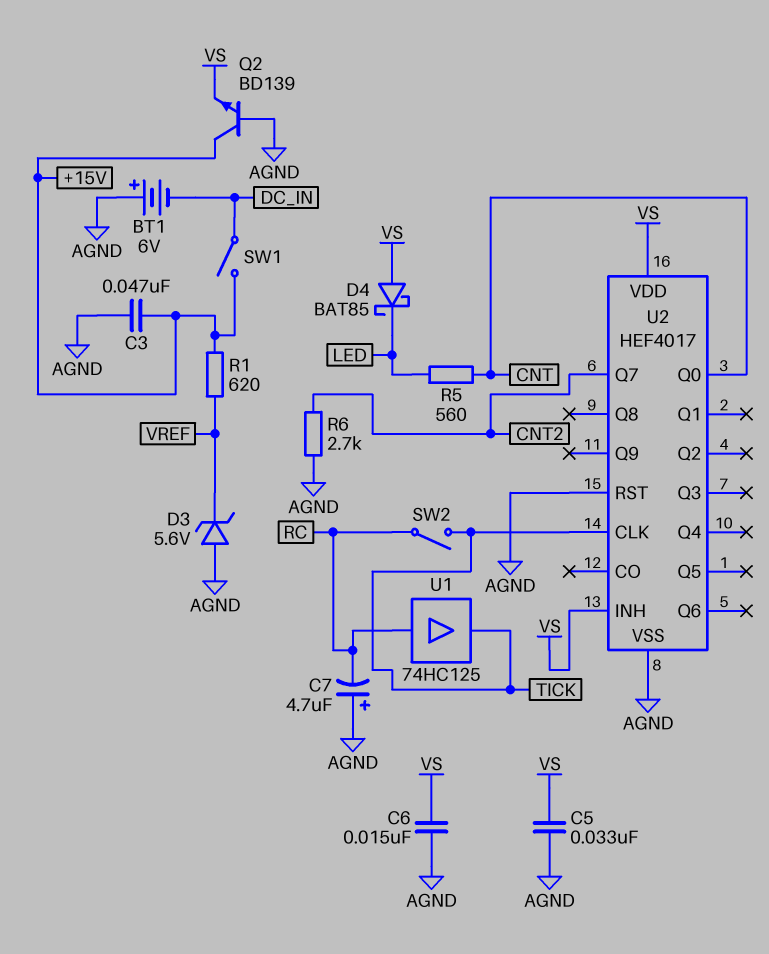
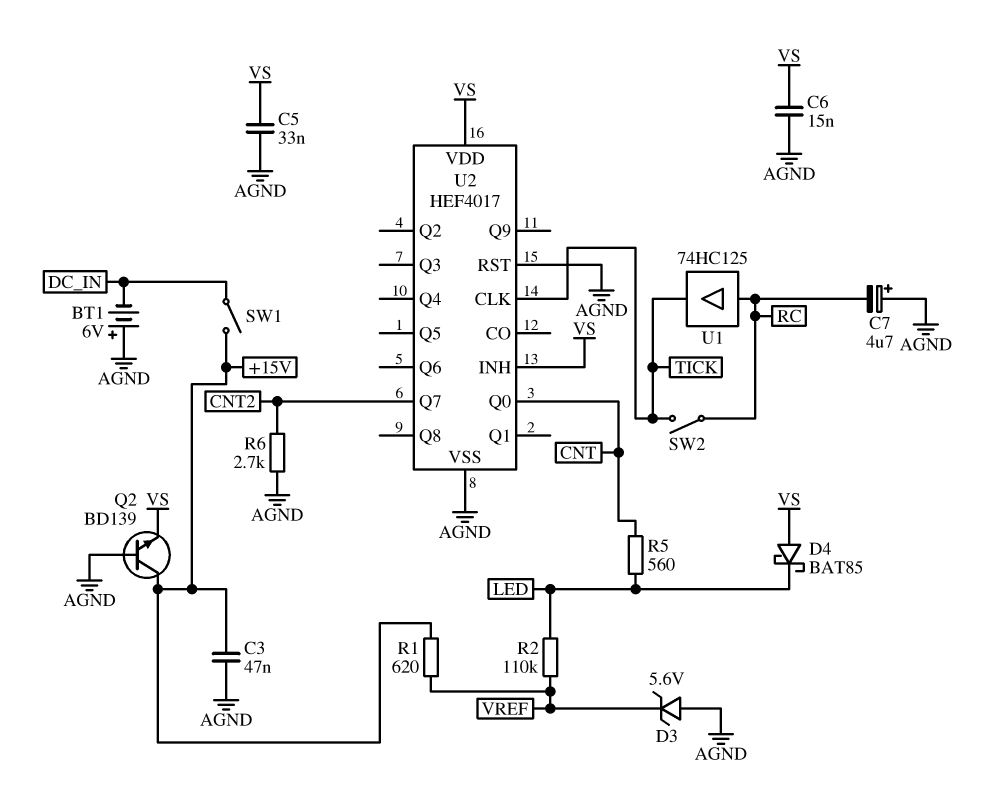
R2: none -> 110k (LED, VREF)

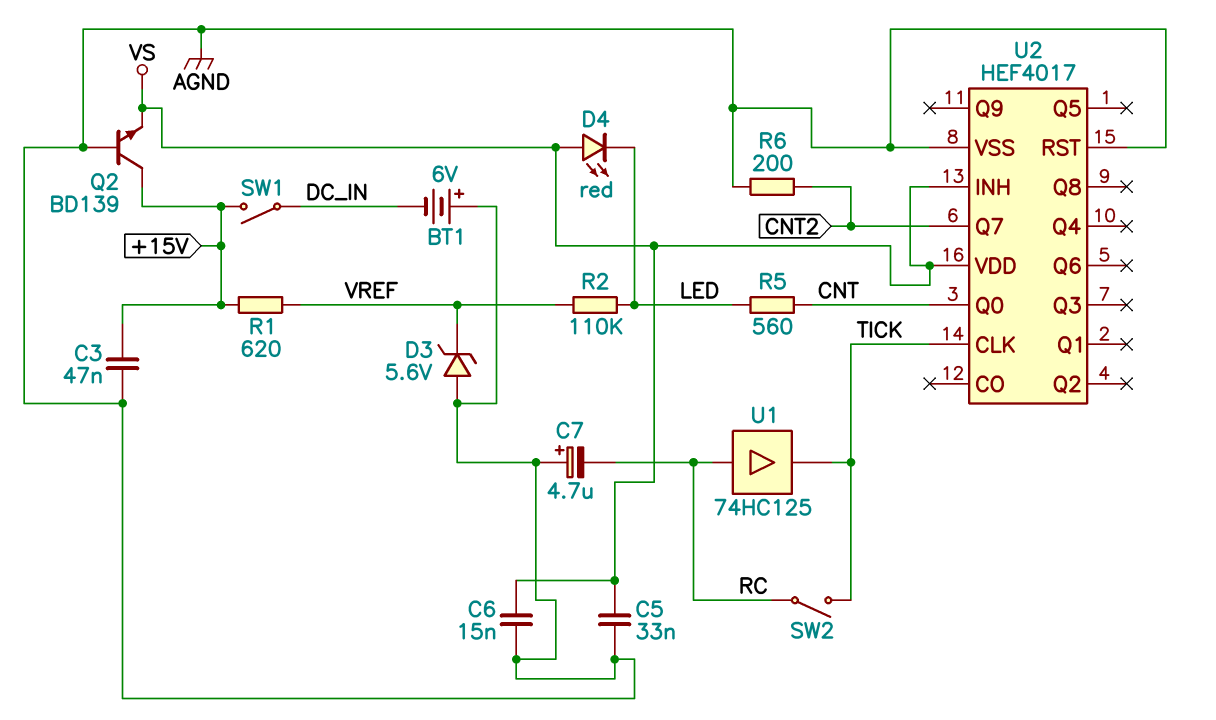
D4: schottky BAT85 (A VS, K LED) -> LED red (A VS, K LED)
R6: 2.7k (AGND, CNT2) -> 200 (AGND, CNT2)

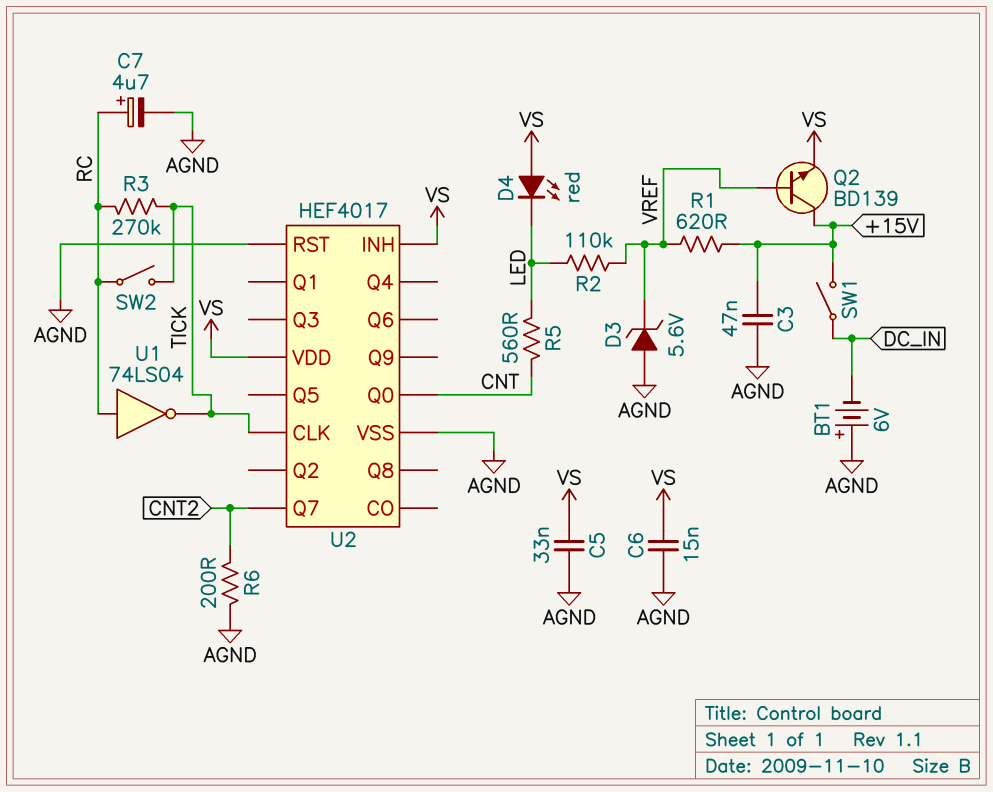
C7: 4.7uF (plus AGND, minus RC) -> 4.7uF (plus RC, minus AGND)
Q2: NPN BD139 (B AGND, C +15V, E VS) -> NPN BD139 (B VREF, C +15V, E VS)
R3: none -> 270k (RC, TICK)
U1: buffer 74HC125 (in RC, out TICK) -> NOT 74LS04 (in RC, out TICK)

